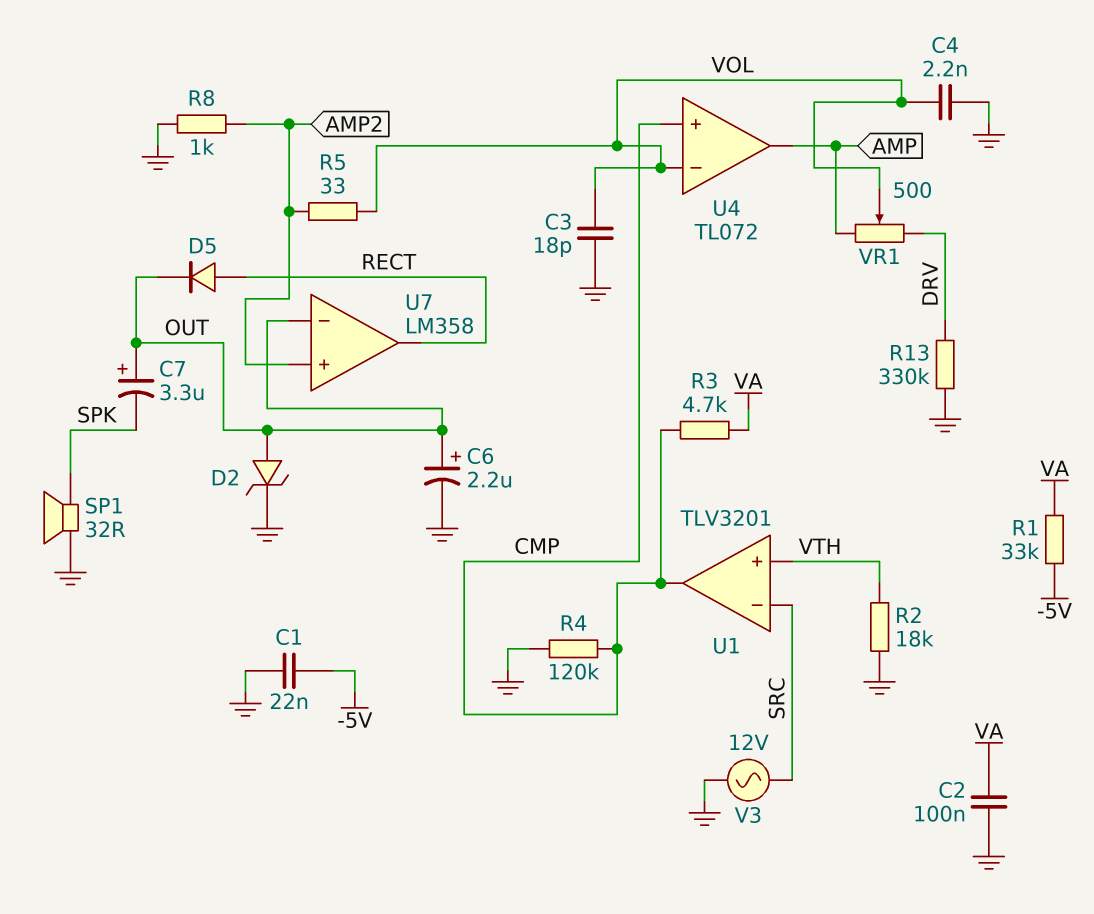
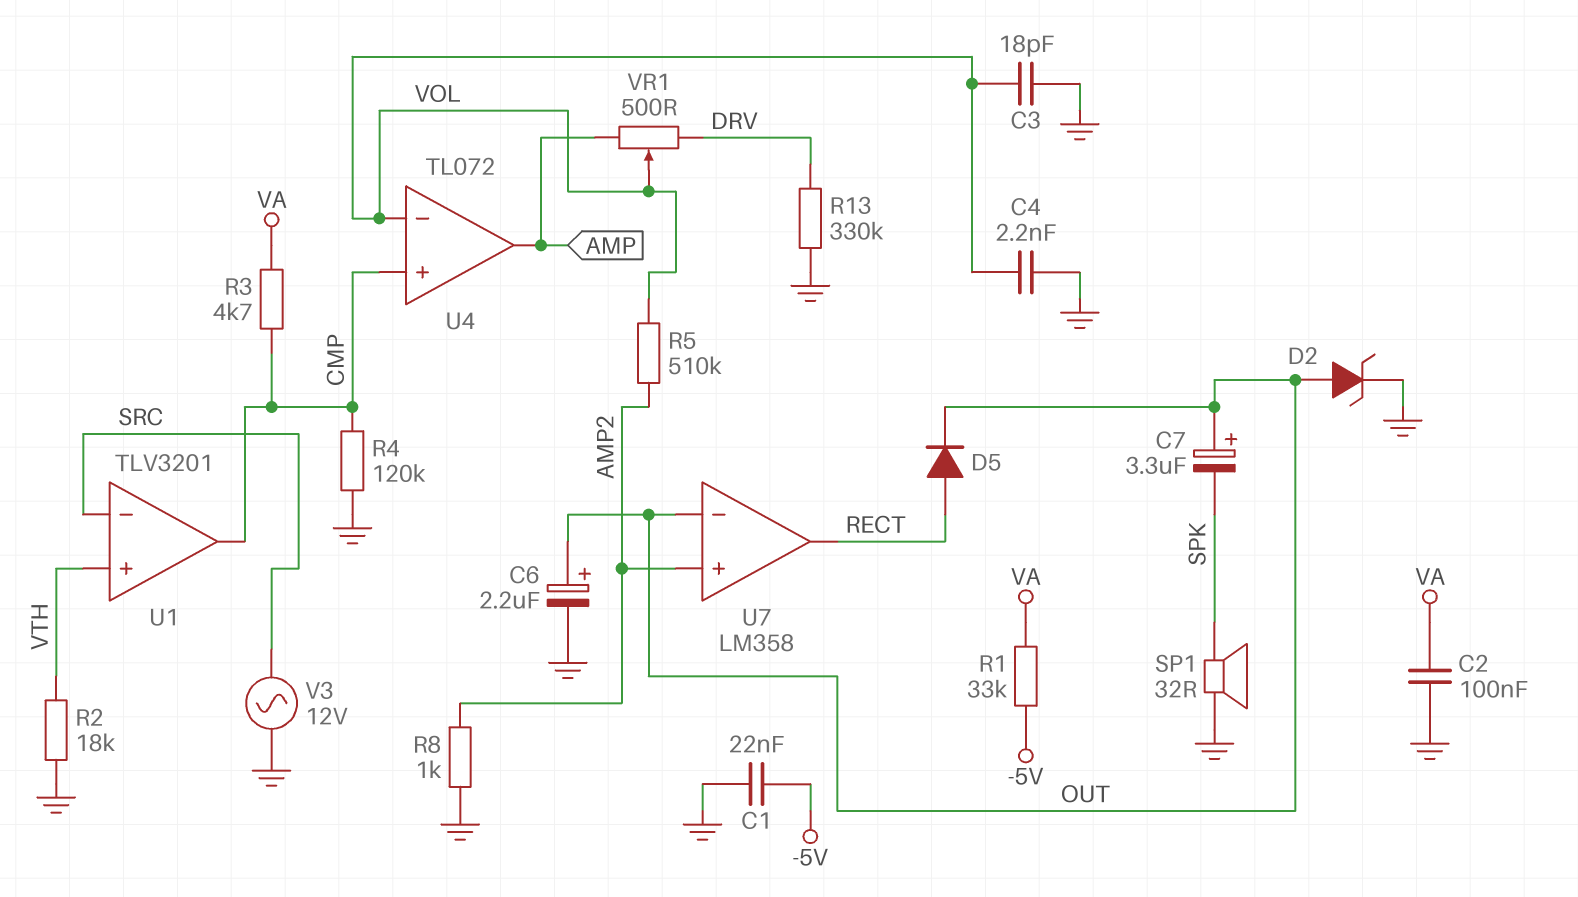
R5: 33 (AMP2, VOL) -> 510k (AMP2, VOL)

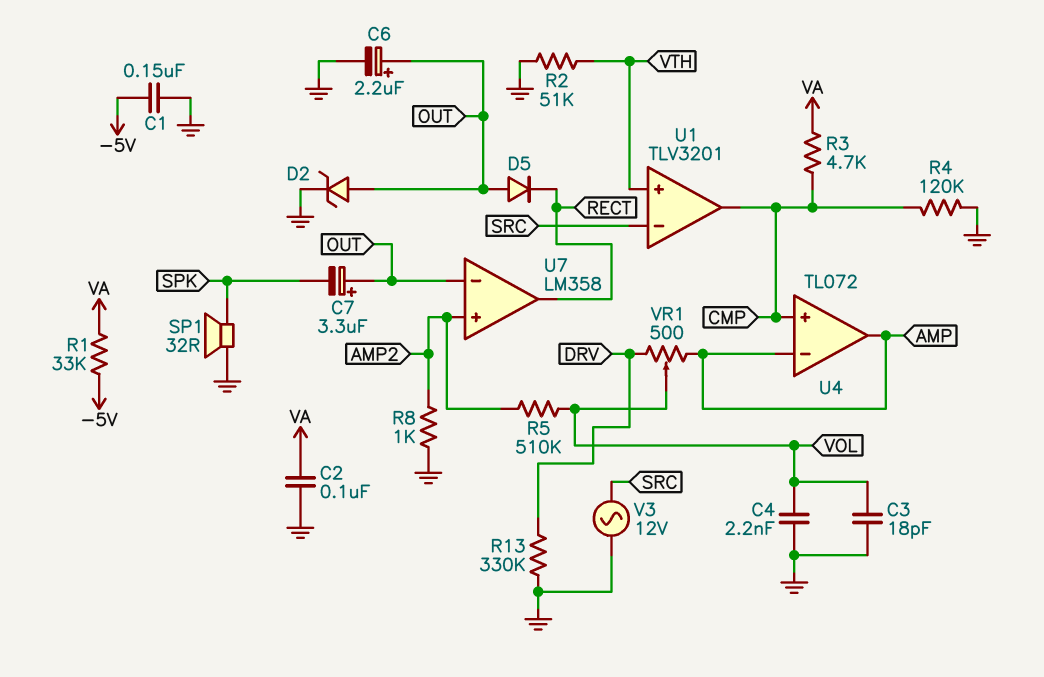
C1: 22nF (-5V, GND) -> 150nF (-5V, GND)
D5: diode (A RECT, K OUT) -> diode (A OUT, K RECT)
R2: 18k (GND, VTH) -> 51k (GND, VTH)
U4 pin in-: VOL -> AMP

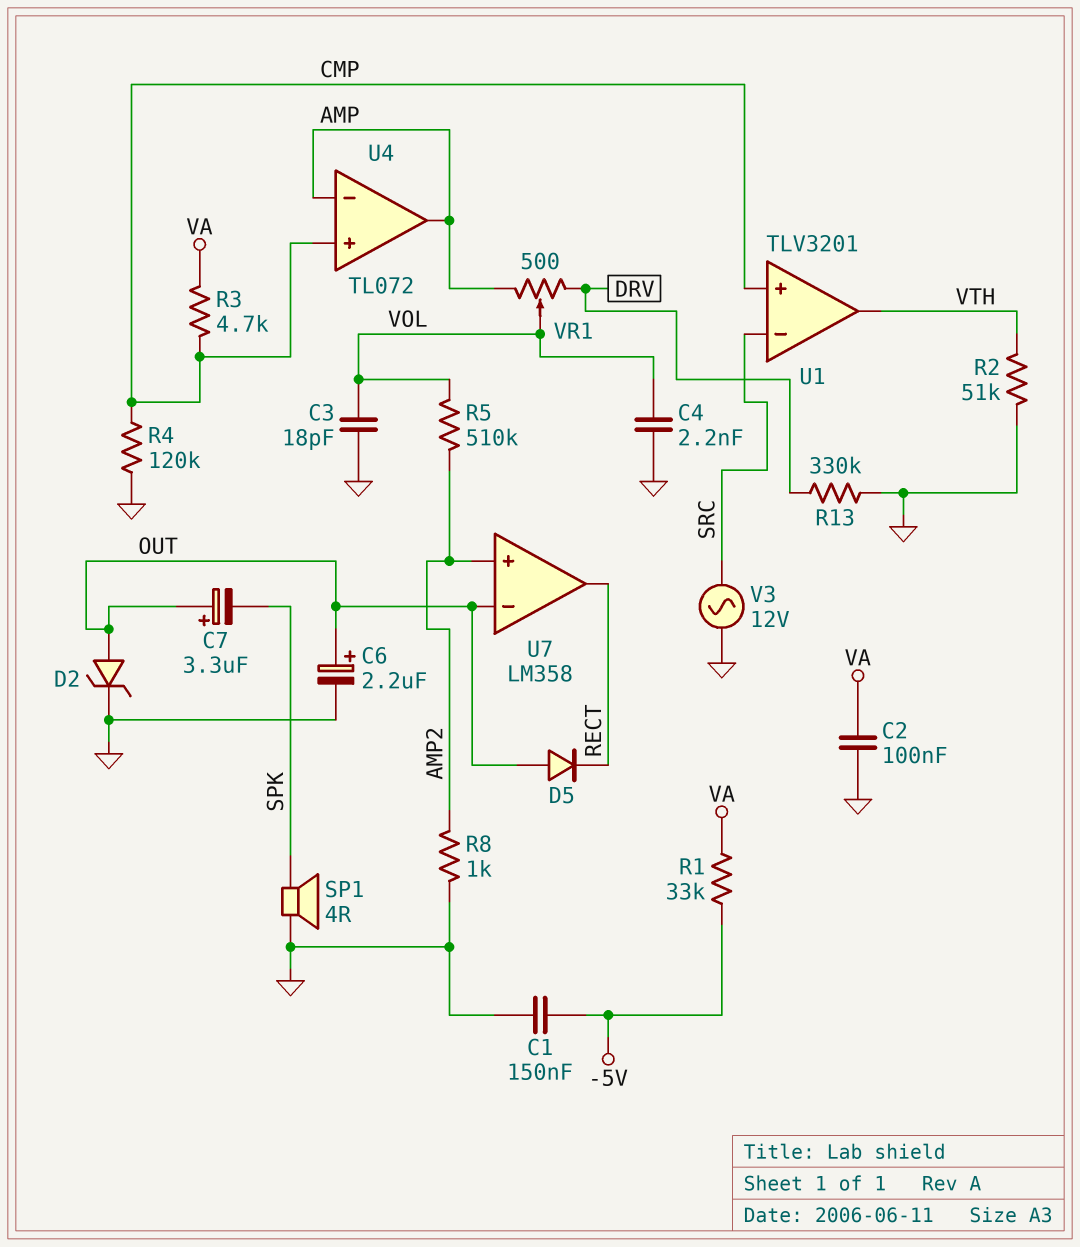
SP1: speaker 32R (GND, SPK) -> speaker 4R (GND, SPK)
U1 pin in+: VTH -> CMP
U1 pin out: CMP -> VTH

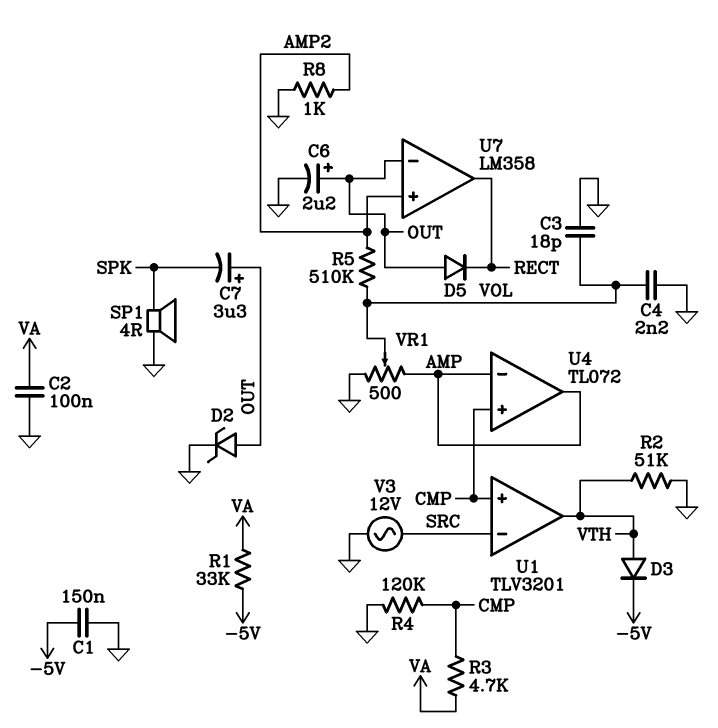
D3: none -> diode (A VTH, K -5V)
R13: 330k (DRV, GND) -> none
VR1: 500 (AMP, DRV, wiper VOL) -> 500 (AMP, GND, wiper VOL)

